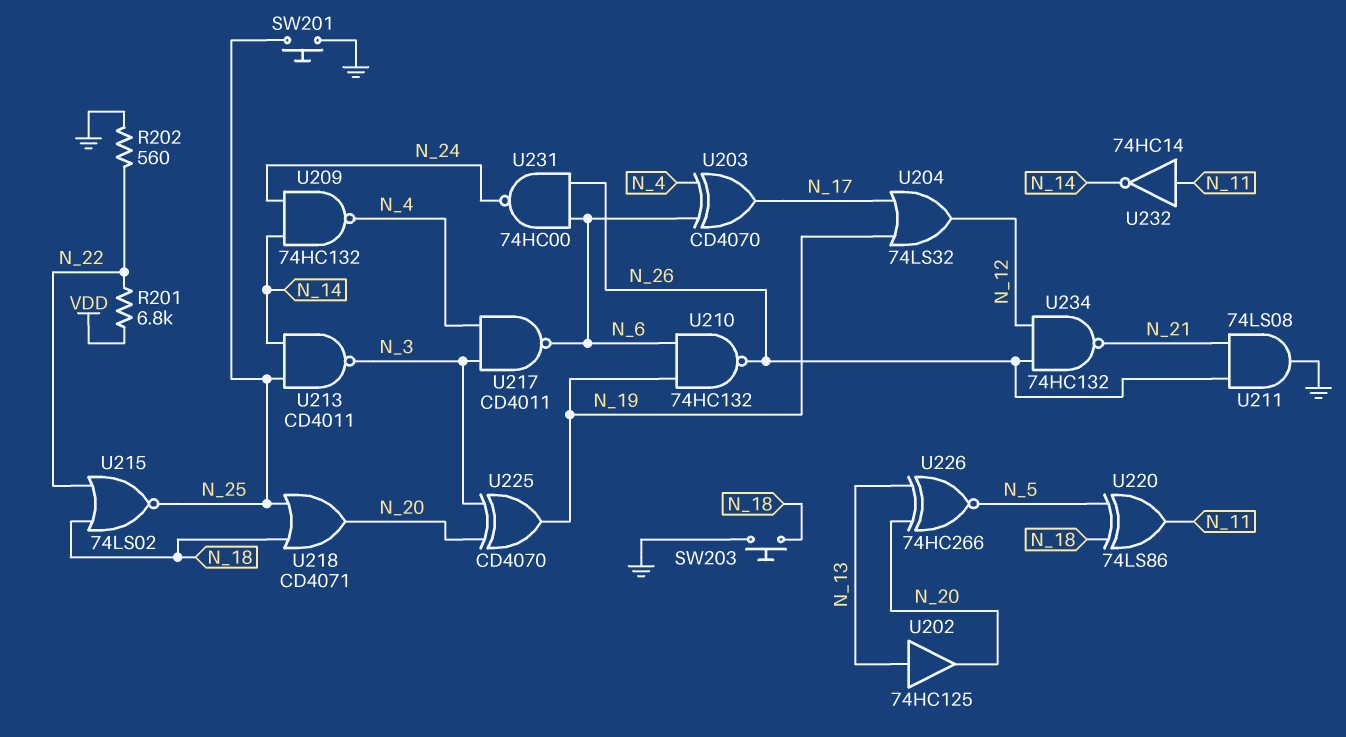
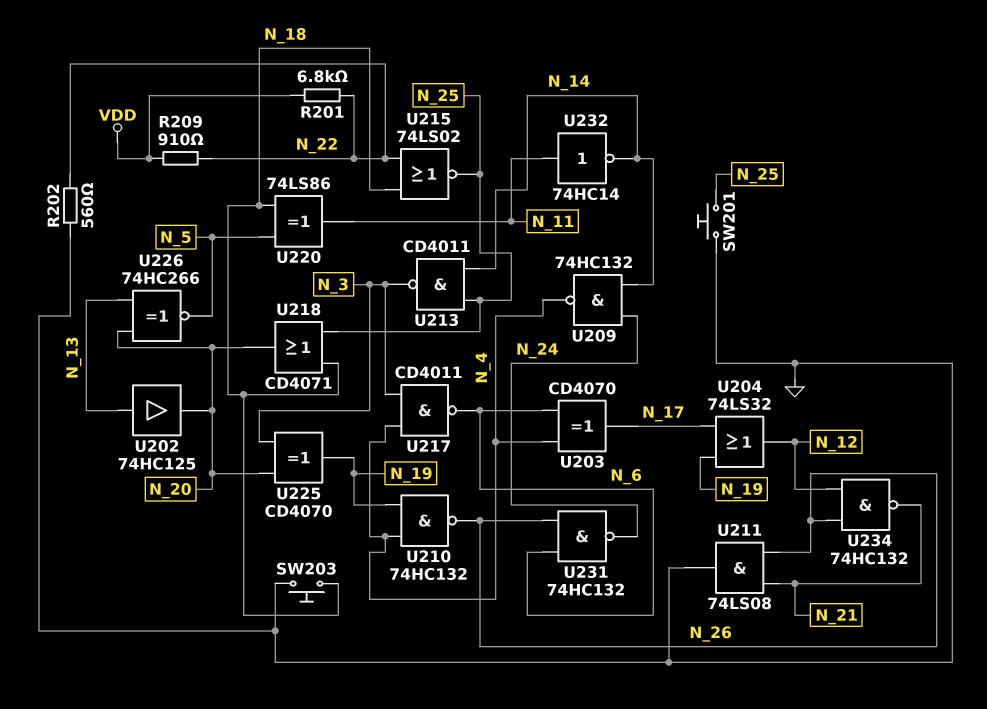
R209: none -> 910 (N_22, VDD)
U210: NAND 74HC132 (in N_6, in N_19, out N_26) -> NAND 74HC132 (in N_4, in N_19, out N_26)
U231: NAND 74HC00 (in N_6, in N_26, out N_24) -> NAND 74HC132 (in N_6, in N_26, out N_24)

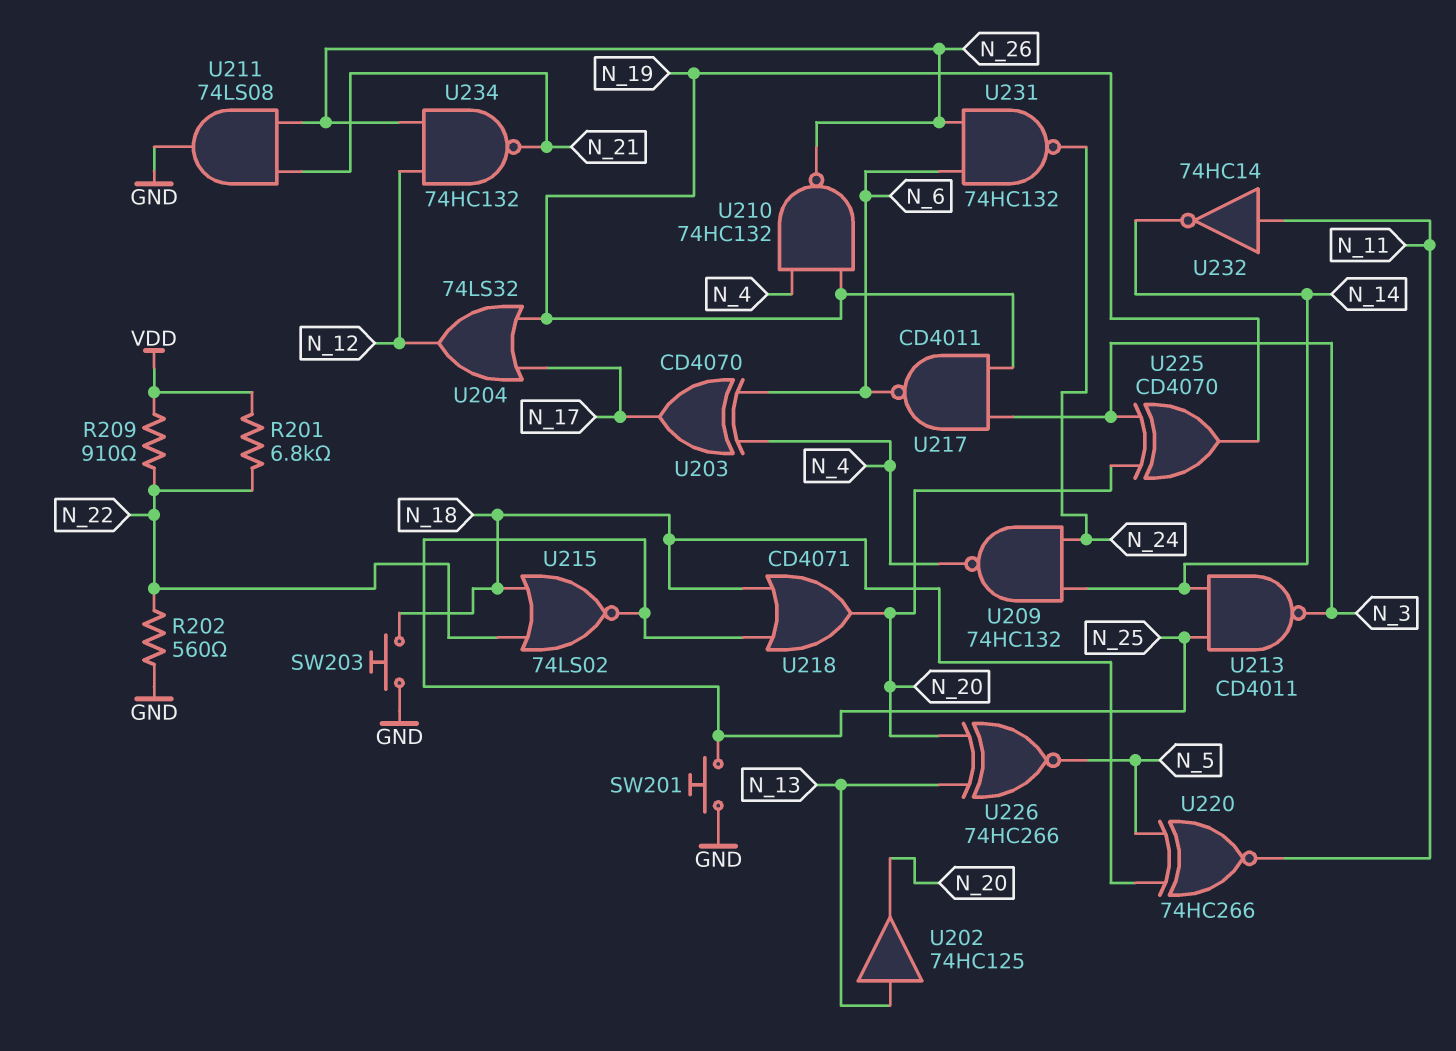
U217: NAND CD4011 (in N_3, in N_4, out N_6) -> NAND CD4011 (in N_3, in N_19, out N_6)
U220: XOR 74LS86 (in N_5, in N_18, out N_11) -> XNOR 74HC266 (in N_5, in N_18, out N_11)

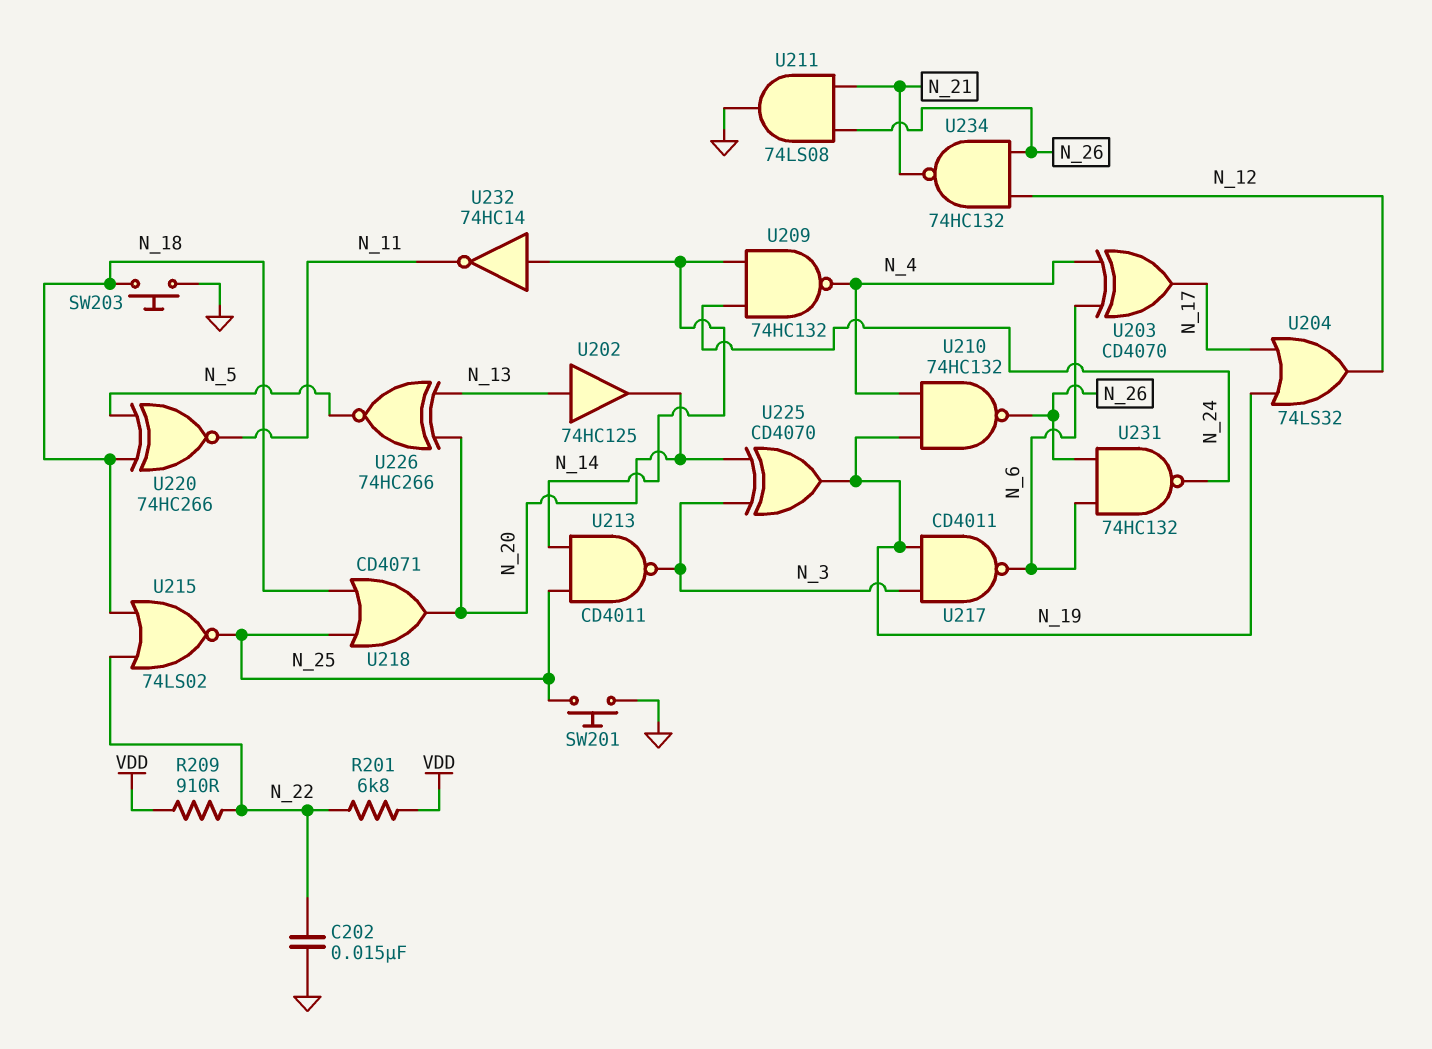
C202: none -> 15nF (GND, N_22)
R202: 560 (GND, N_22) -> none
U232: NOT 74HC14 (in N_11, out N_14) -> NOT 74HC14 (in N_14, out N_11)

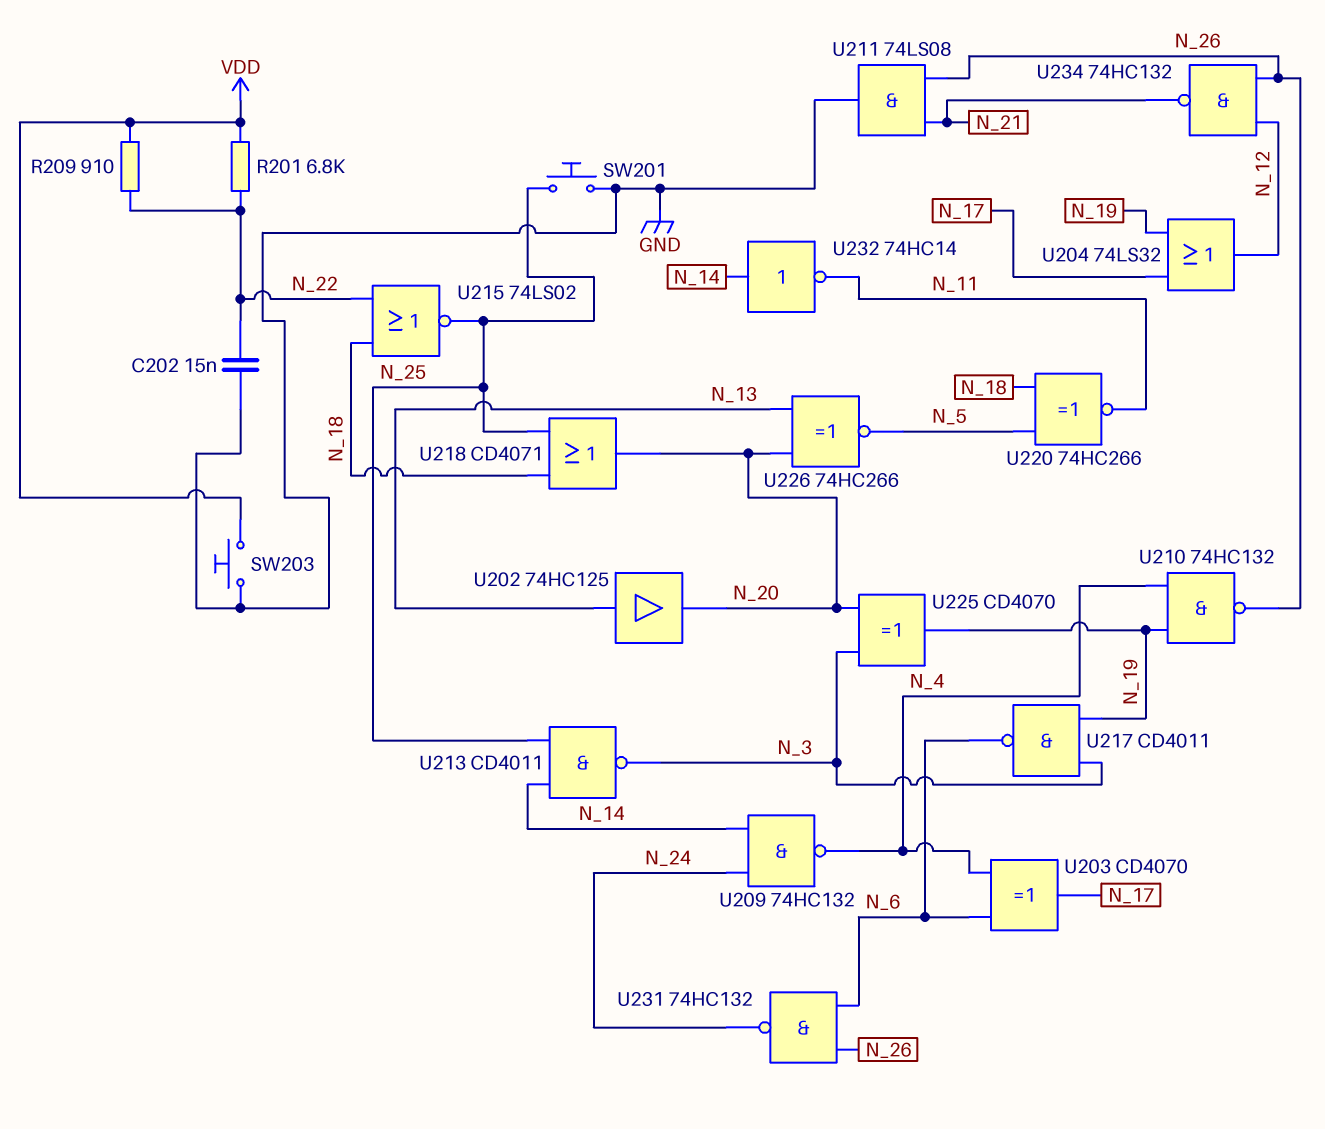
SW203: button (GND, N_18) -> button (GND, VDD)

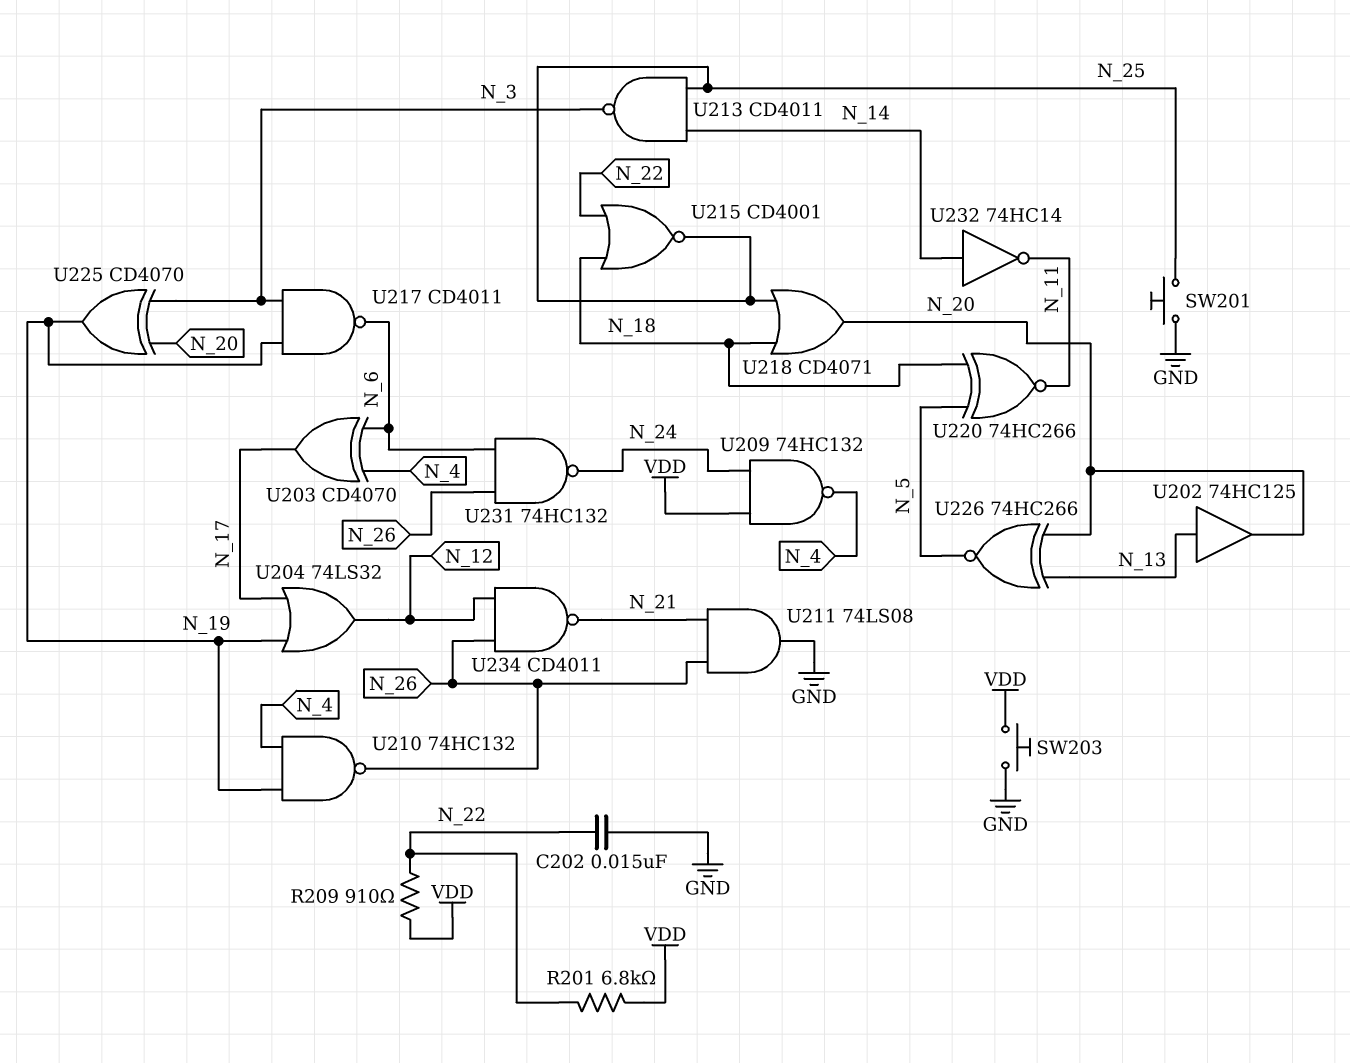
U209: NAND 74HC132 (in N_14, in N_24, out N_4) -> NAND 74HC132 (in N_24, in VDD, out N_4)
U215: NOR 74LS02 (in N_18, in N_22, out N_25) -> NOR CD4001 (in N_18, in N_22, out N_25)
U234: NAND 74HC132 (in N_12, in N_26, out N_21) -> NAND CD4011 (in N_12, in N_26, out N_21)

